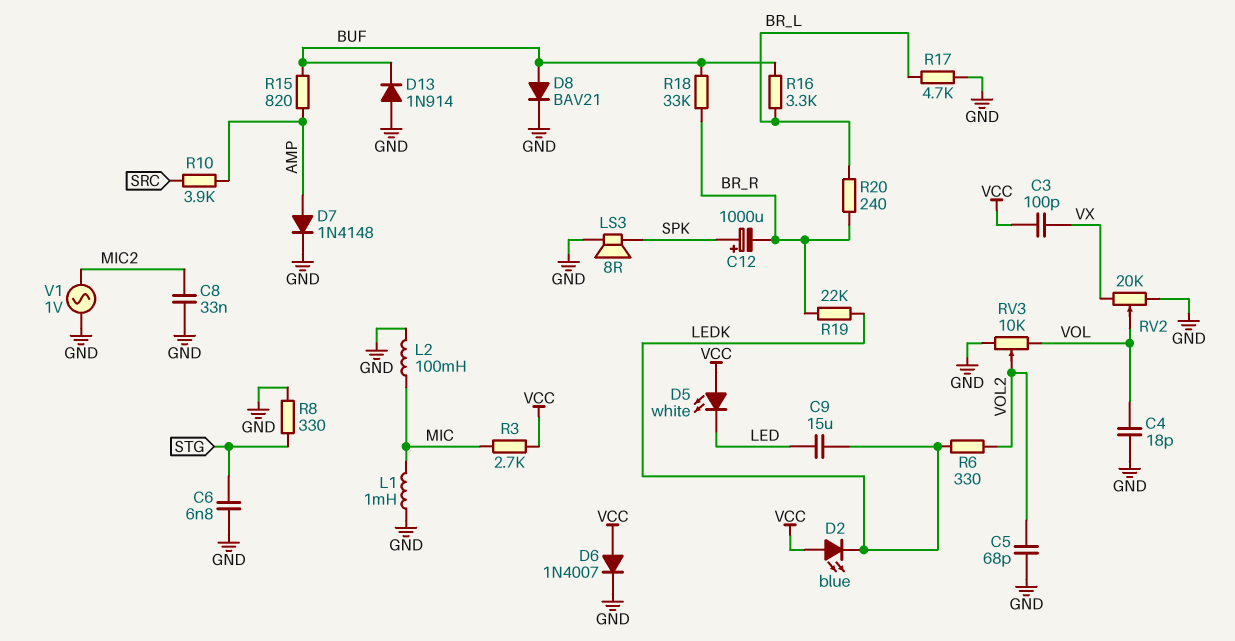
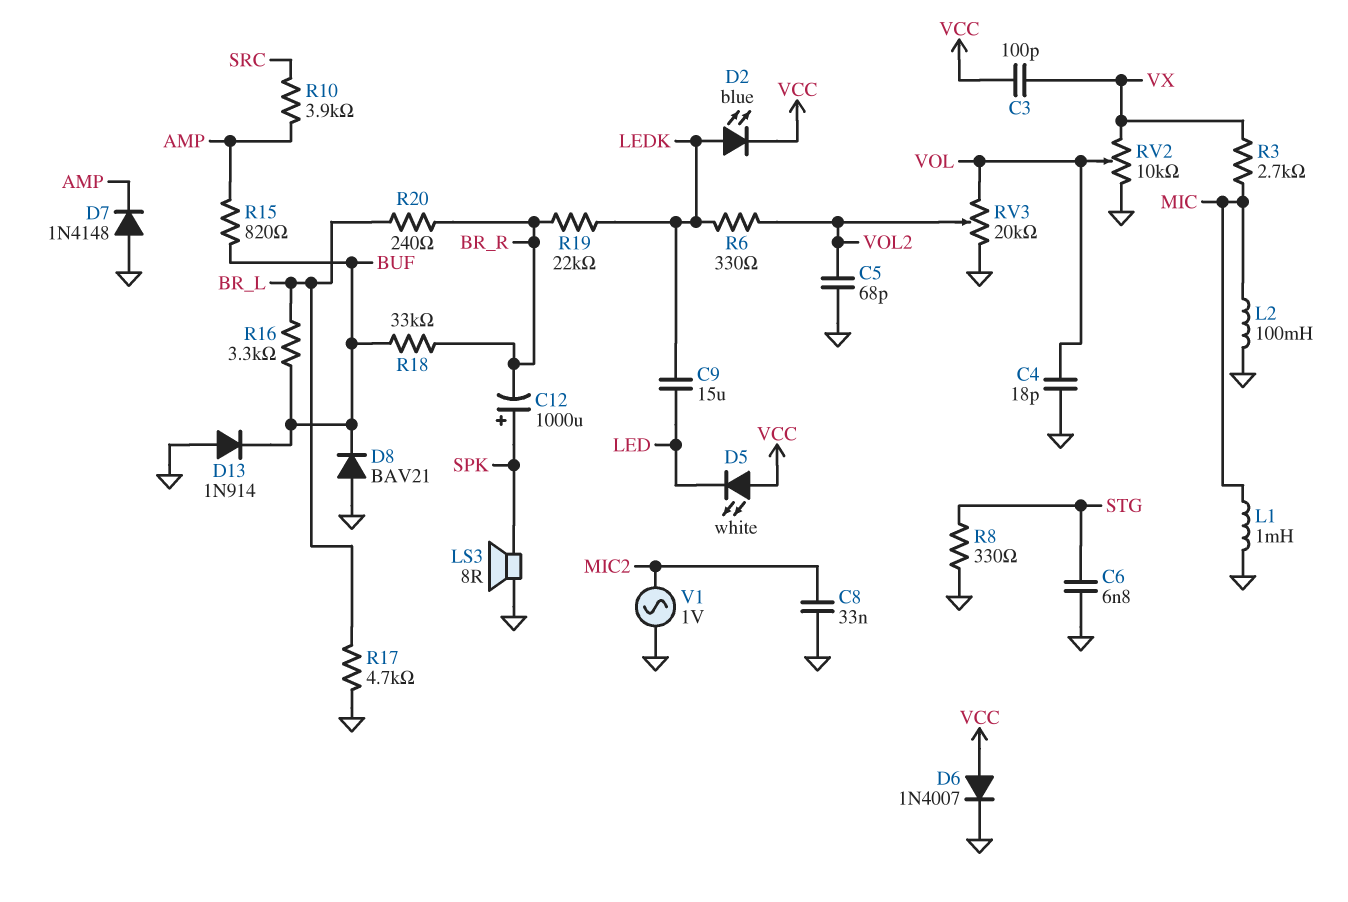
D2: LED blue (A VCC, K LEDK) -> LED blue (A LEDK, K VCC)
D7: diode 1N4148 (A AMP, K GND) -> diode 1N4148 (A GND, K AMP)
D8: diode BAV21 (A BUF, K GND) -> diode BAV21 (A GND, K BUF)
R3: 2.7k (MIC, VCC) -> 2.7k (MIC, VX)
RV2: 20k (GND, VX, wiper VOL) -> 10k (GND, VX, wiper VOL)
RV3: 10k (GND, VOL, wiper VOL2) -> 20k (GND, VOL, wiper VOL2)

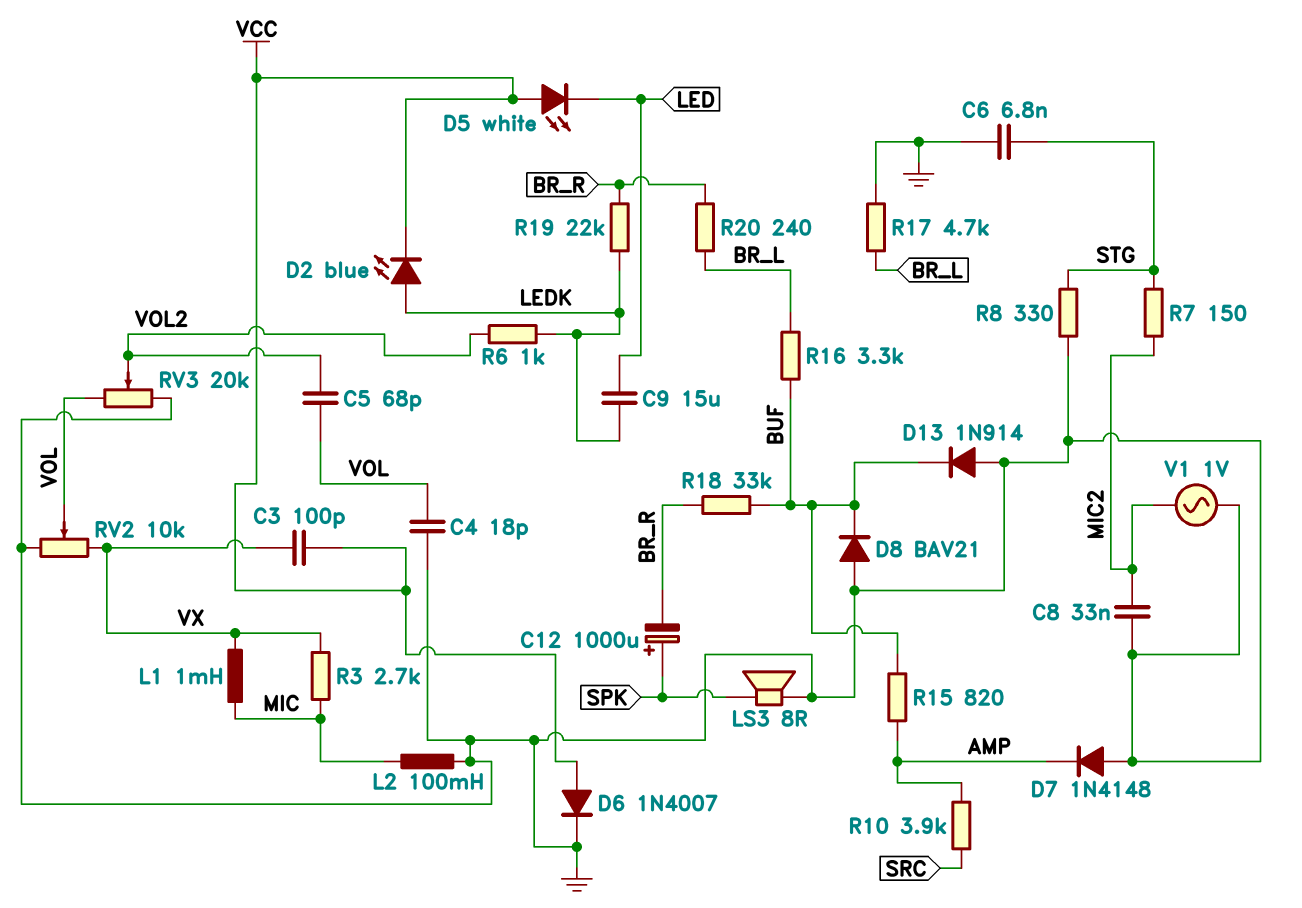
C5: 68pF (GND, VOL2) -> 68pF (VOL, VOL2)
L1: 1mH (GND, MIC) -> 1mH (MIC, VX)
R6: 330 (LEDK, VOL2) -> 1k (LEDK, VOL2)
R7: none -> 150 (MIC2, STG)

